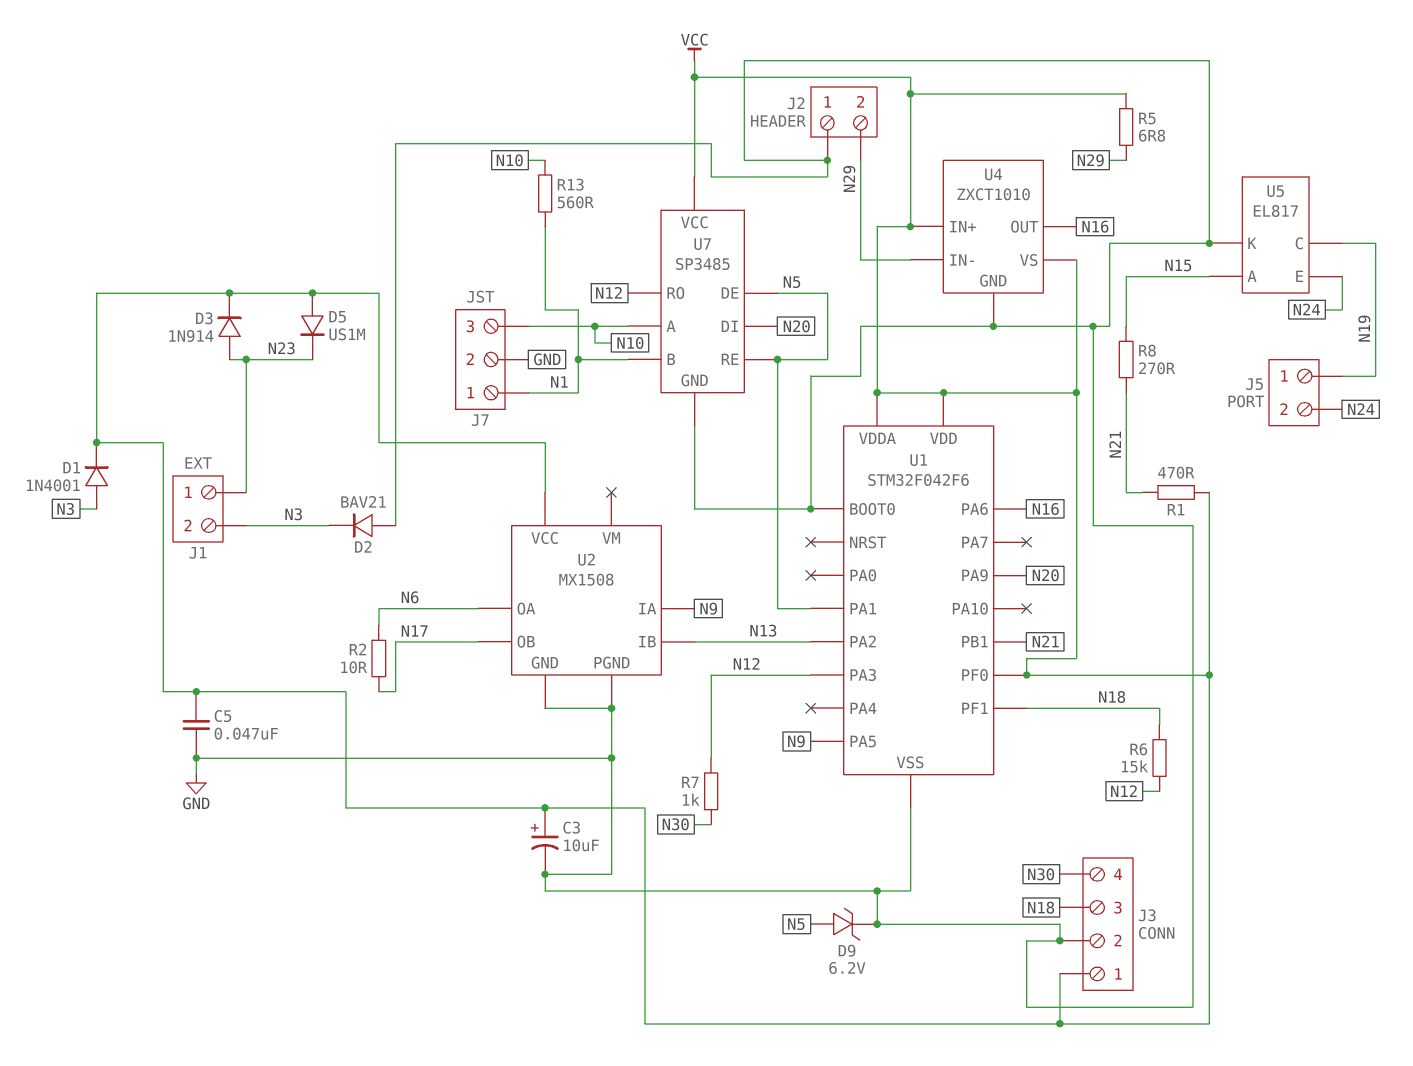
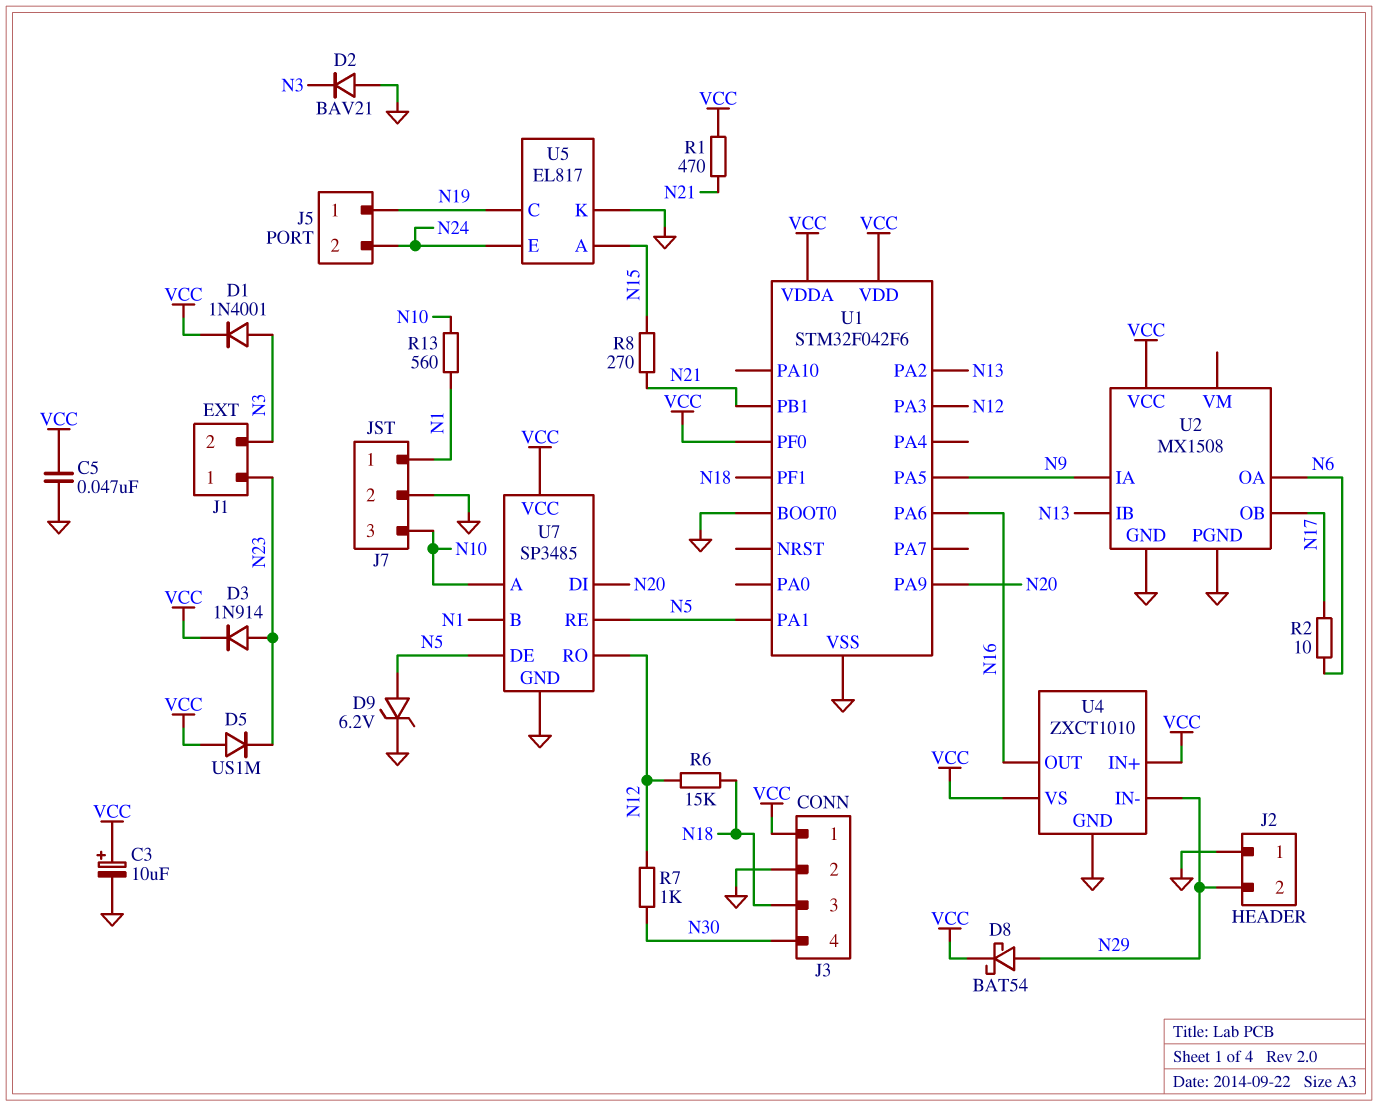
D8: none -> schottky BAT54 (A N29, K VCC)
R5: 6.8 (N29, VCC) -> none

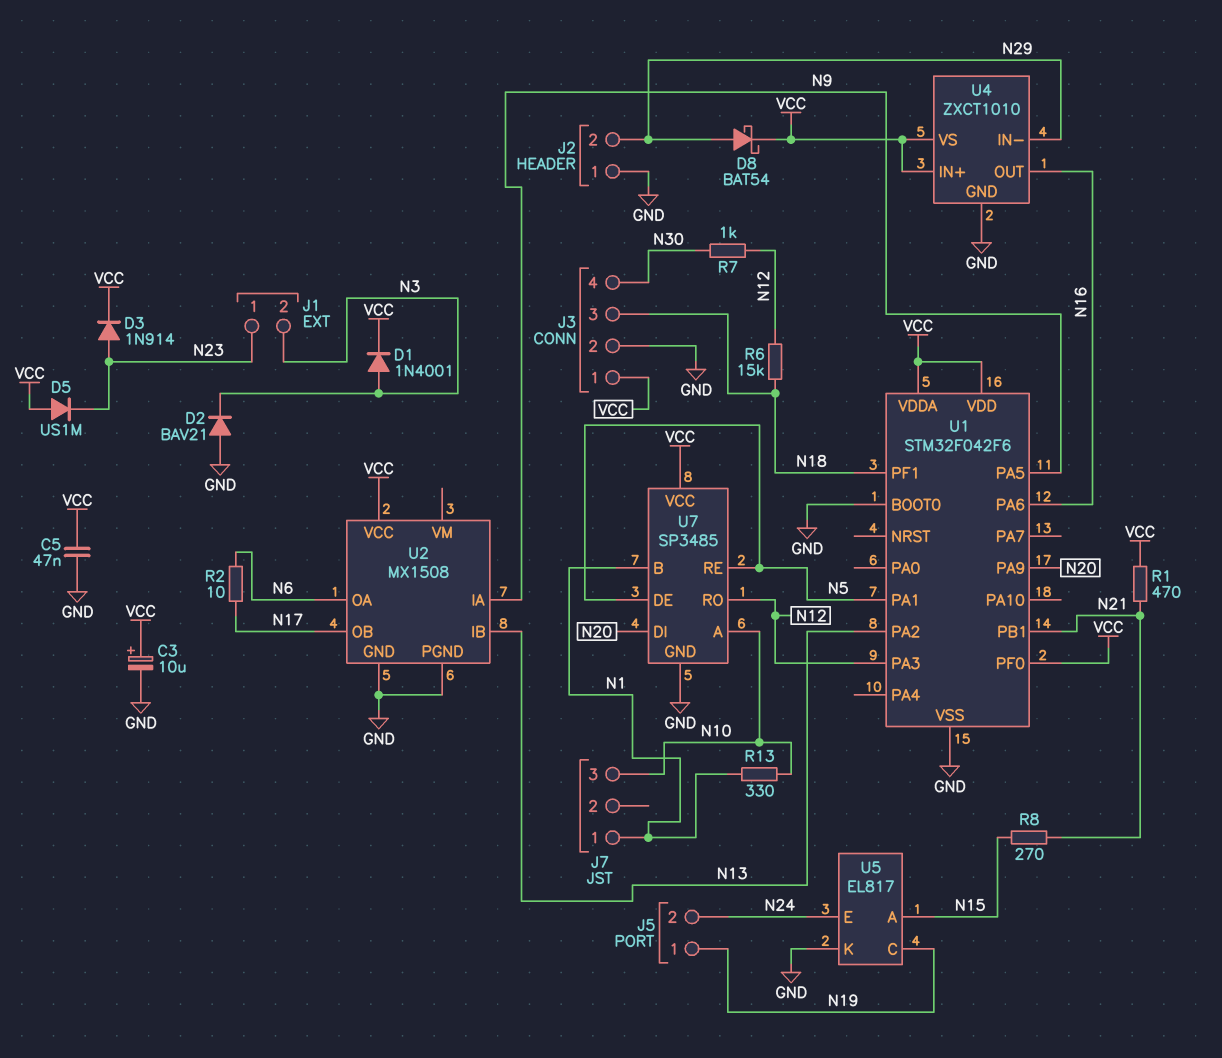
D9: zener 6.2V (A N5, K GND) -> none
J7 pin 2: GND -> none
R13: 560 (N1, N10) -> 330 (N1, N10)

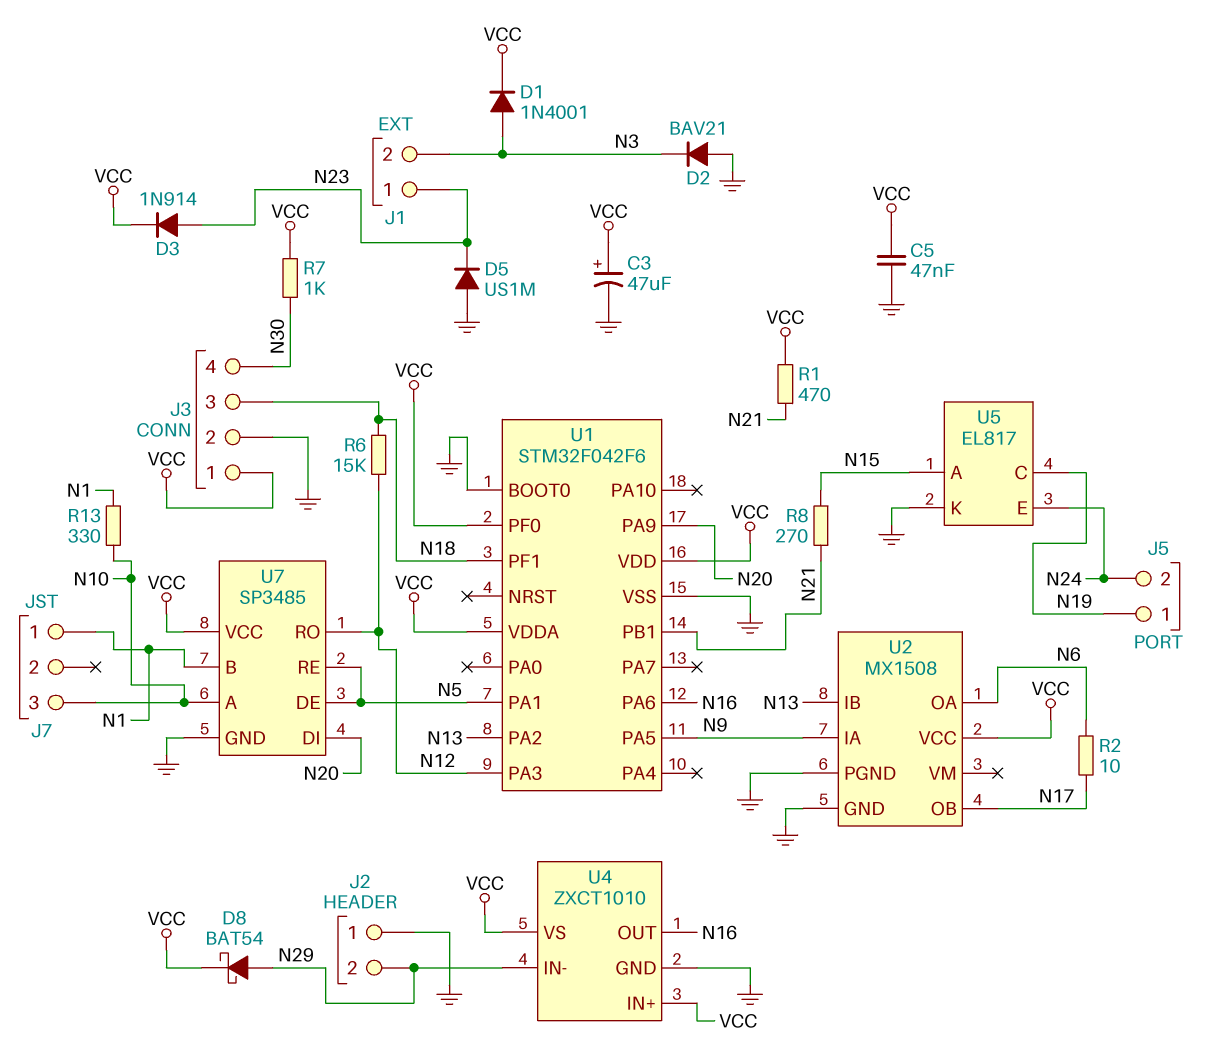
C3: 10uF (plus VCC, minus GND) -> 47uF (plus VCC, minus GND)
D5: diode US1M (A VCC, K N23) -> diode US1M (A GND, K N23)
R7: 1k (N12, N30) -> 1k (N30, VCC)

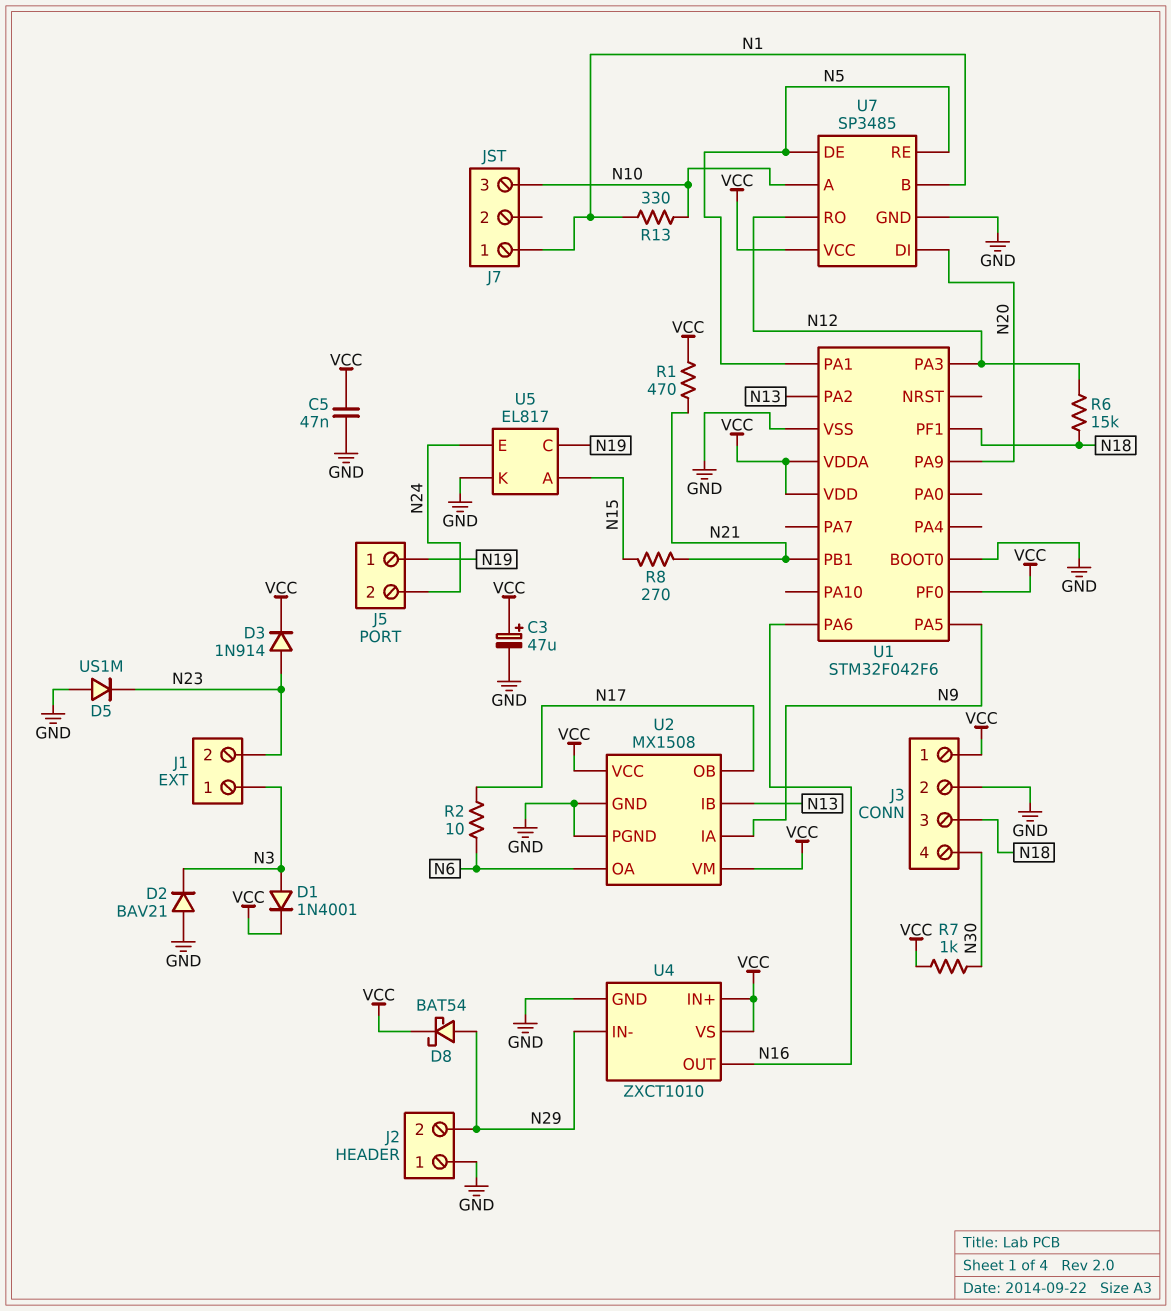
J1 pin 1: N23 -> N3
J1 pin 2: N3 -> N23
U2 pin VM: none -> VCC

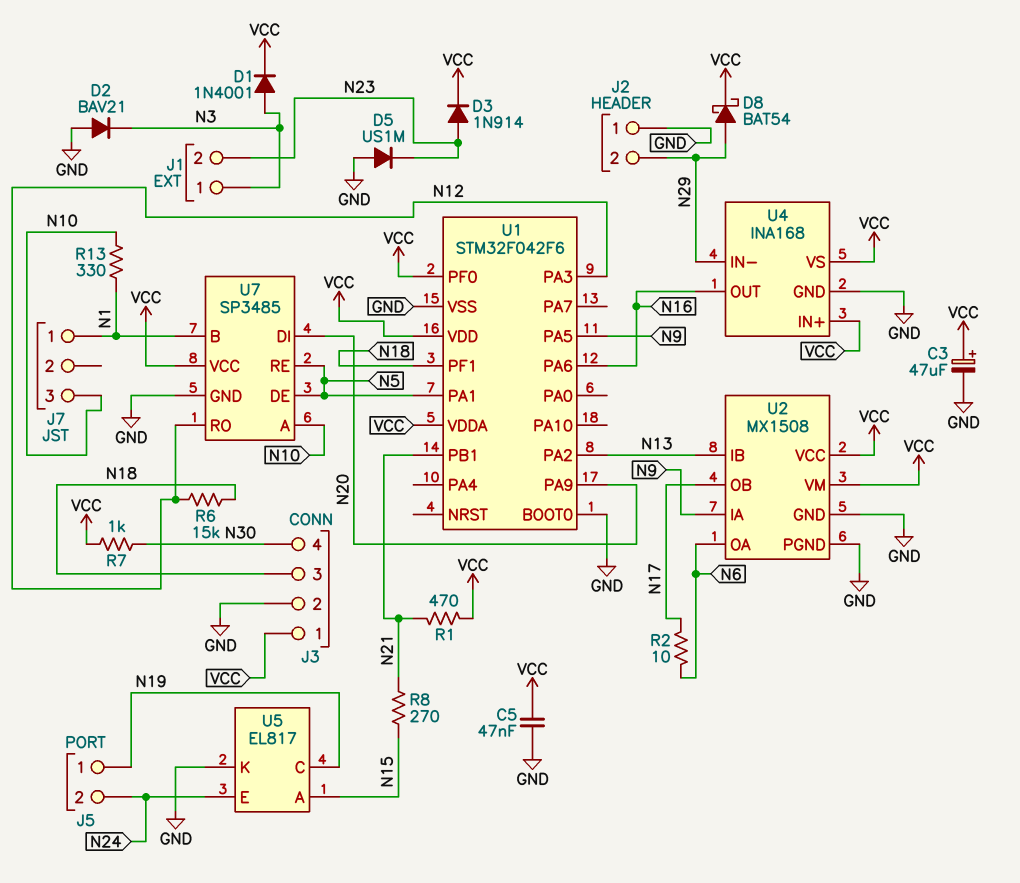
U4: ZXCT1010 -> INA168

